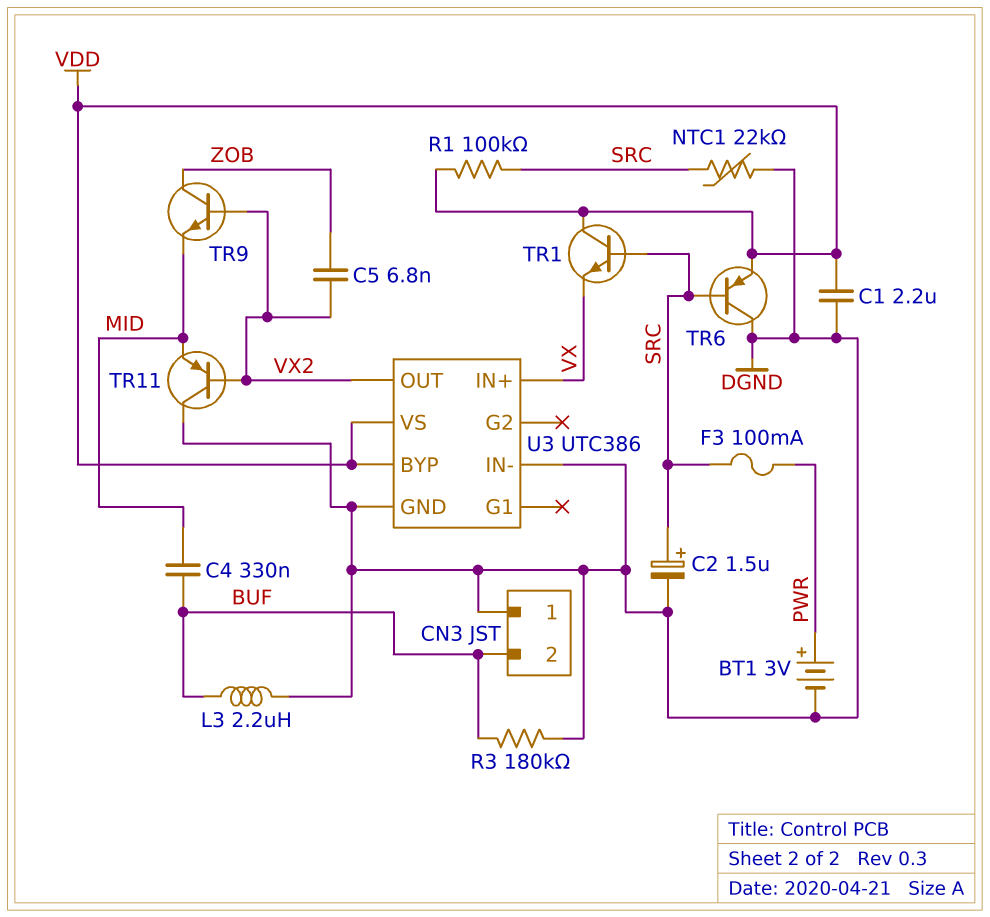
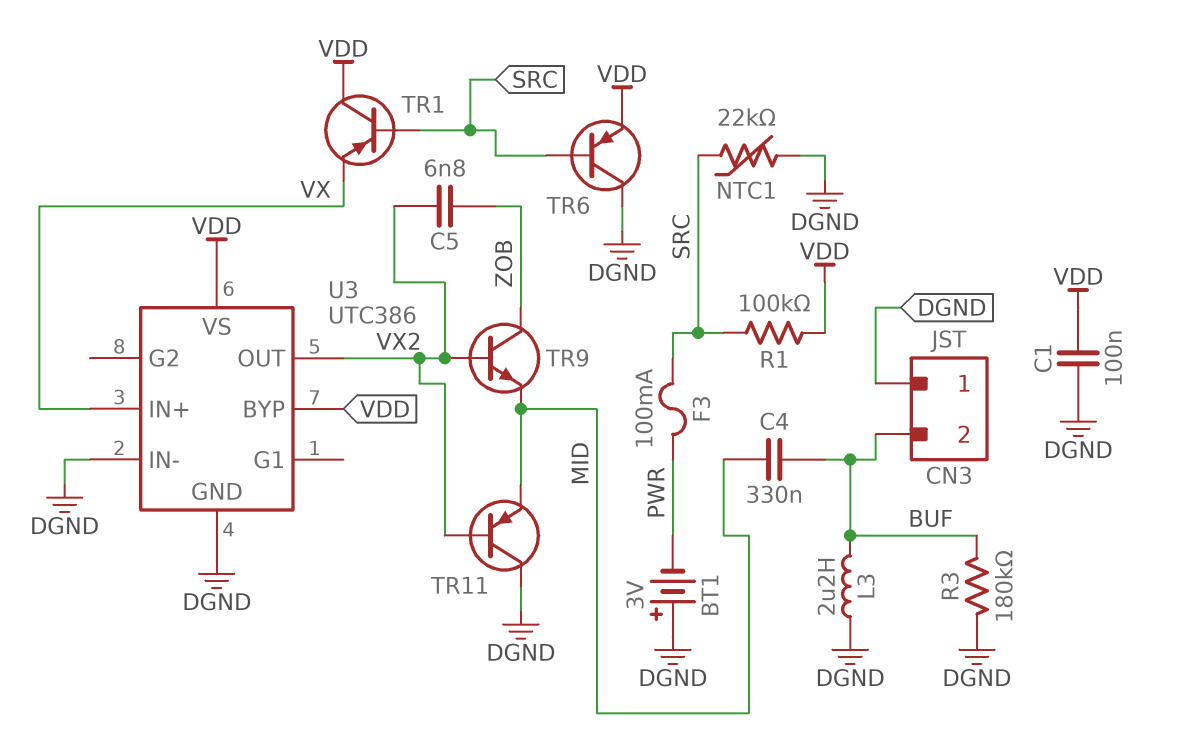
BT1: 3V (plus PWR, minus DGND) -> 3V (plus DGND, minus PWR)
C1: 2.2uF (DGND, VDD) -> 100nF (DGND, VDD)
C2: 1.5uF (plus SRC, minus DGND) -> none
TR1: NPN (B SRC, C VDD, E VX) -> PNP (B SRC, C VDD, E VX)

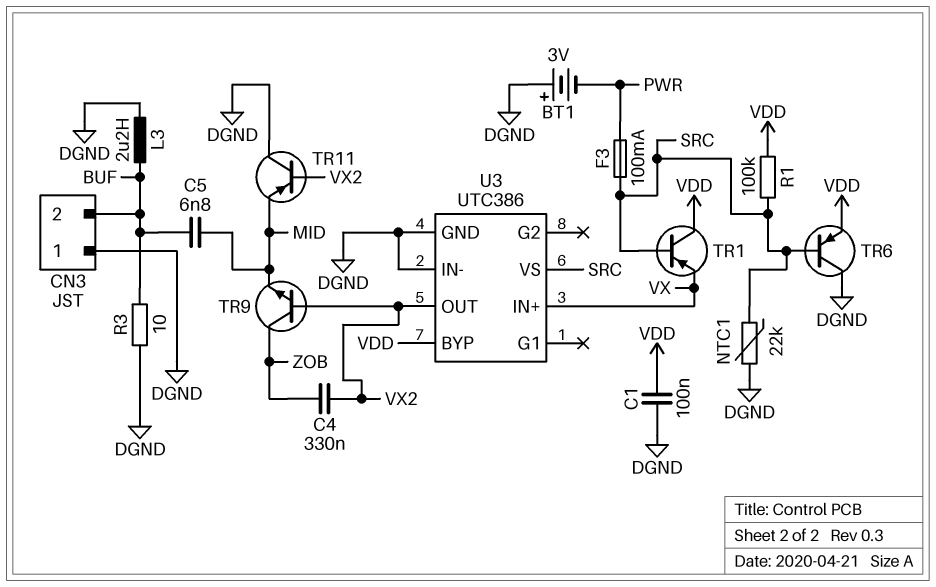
C4: 330nF (BUF, MID) -> 330nF (VX2, ZOB)
C5: 6.8nF (VX2, ZOB) -> 6.8nF (BUF, MID)
R3: 180k (BUF, DGND) -> 10 (BUF, DGND)
U3 pin VS: VDD -> SRC

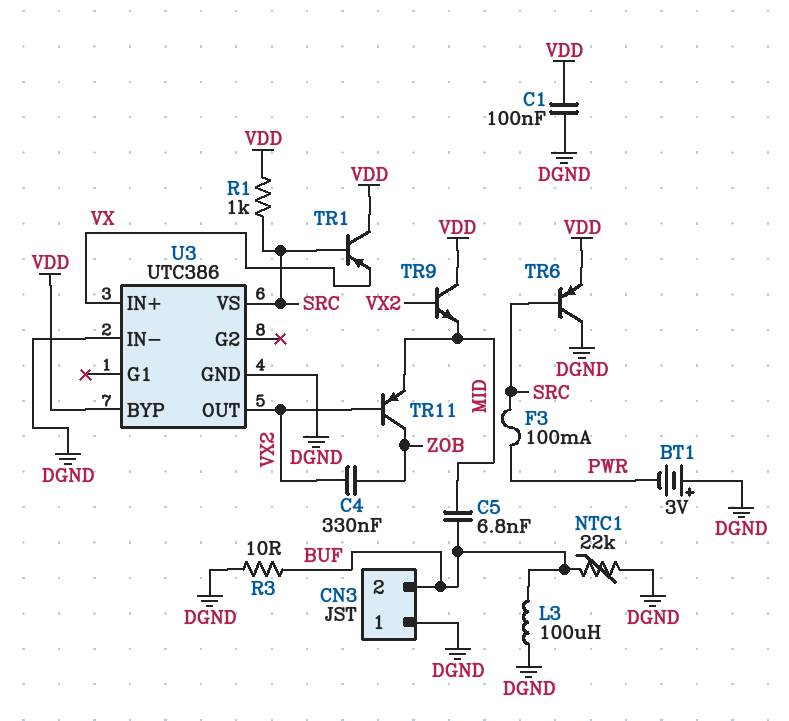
L3: 2.2uH (BUF, DGND) -> 100uH (BUF, DGND)
NTC1: 22k (DGND, SRC) -> 22k (BUF, DGND)
R1: 100k (SRC, VDD) -> 1k (SRC, VDD)
TR9: NPN (B VX2, C ZOB, E MID) -> NPN (B VX2, C VDD, E MID)
TR11: PNP (B VX2, C DGND, E MID) -> PNP (B VX2, C ZOB, E MID)

